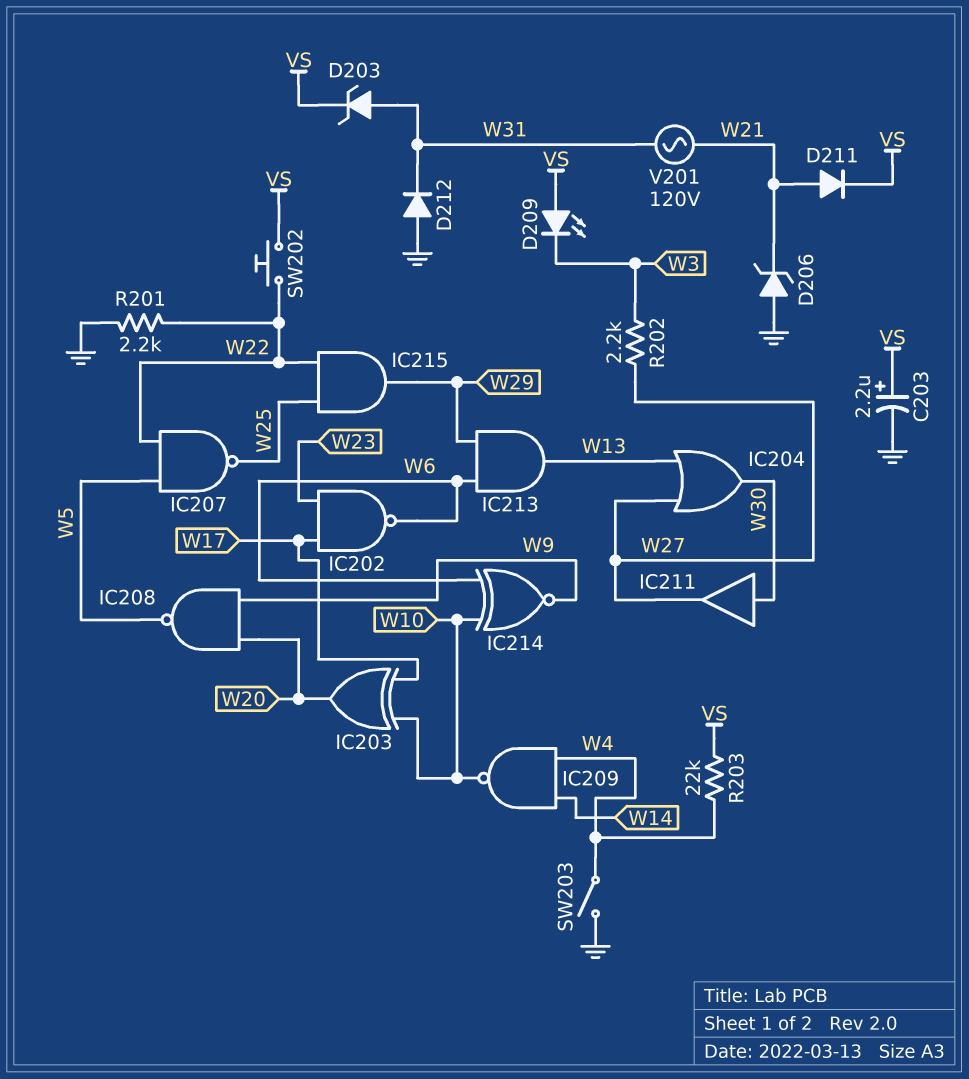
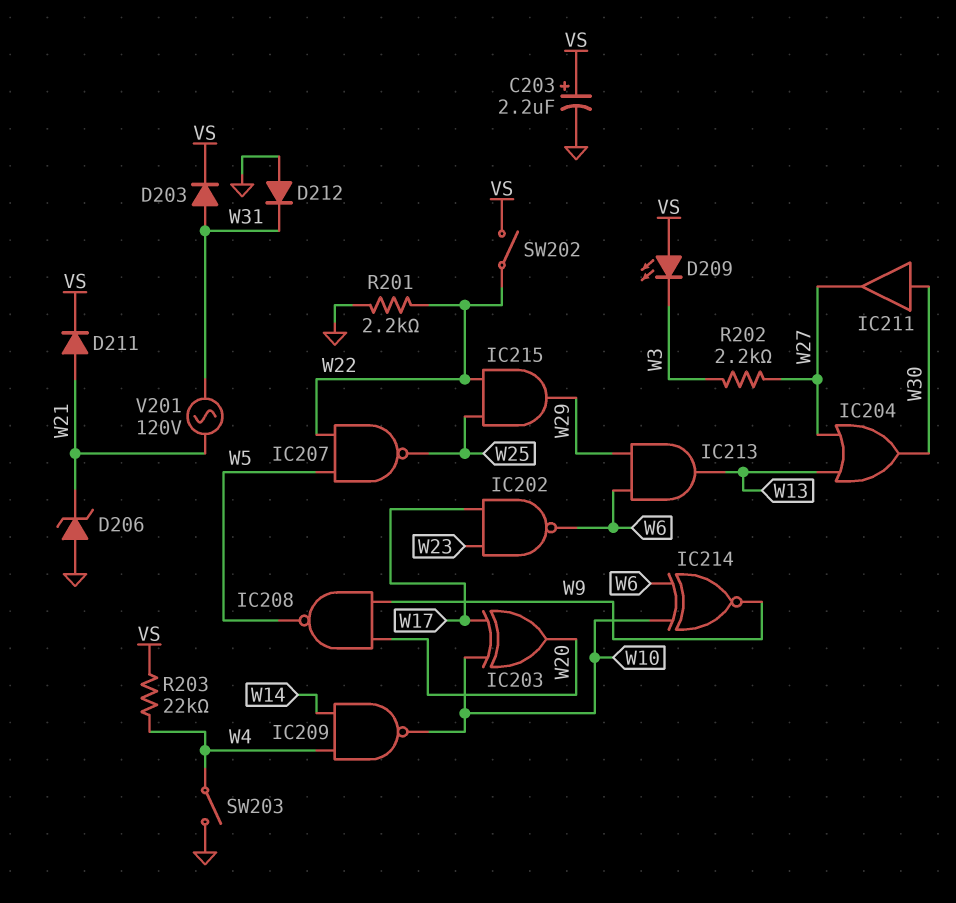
D203: zener (A W31, K VS) -> diode (A W31, K VS)
SW202: button (VS, W22) -> switch (VS, W22)

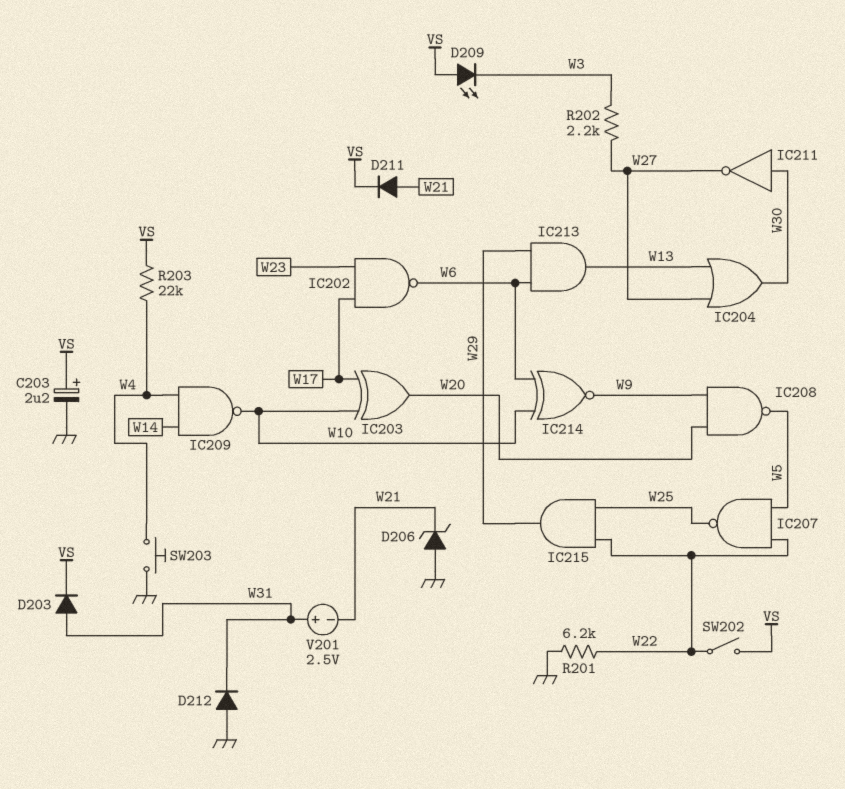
IC211: buffer (in W30, out W27) -> NOT (in W30, out W27)
R201: 2.2k (GND, W22) -> 6.2k (GND, W22)
SW203: switch (GND, W4) -> button (GND, W4)
V201: AC 120V (W21, W31) -> 2.5V (plus W31, minus W21)

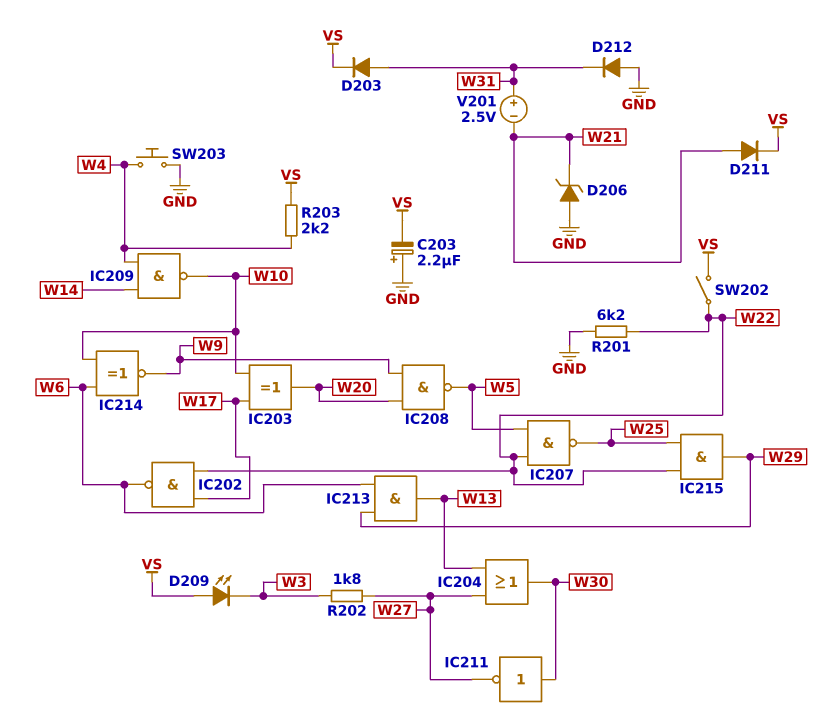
C203: 2.2uF (plus VS, minus GND) -> 2.2uF (plus GND, minus VS)
IC202: NAND (in W17, in W23, out W6) -> NAND (in W17, in W22, out W6)
R202: 2.2k (W3, W27) -> 1.8k (W3, W27)
R203: 22k (VS, W4) -> 2.2k (VS, W4)

